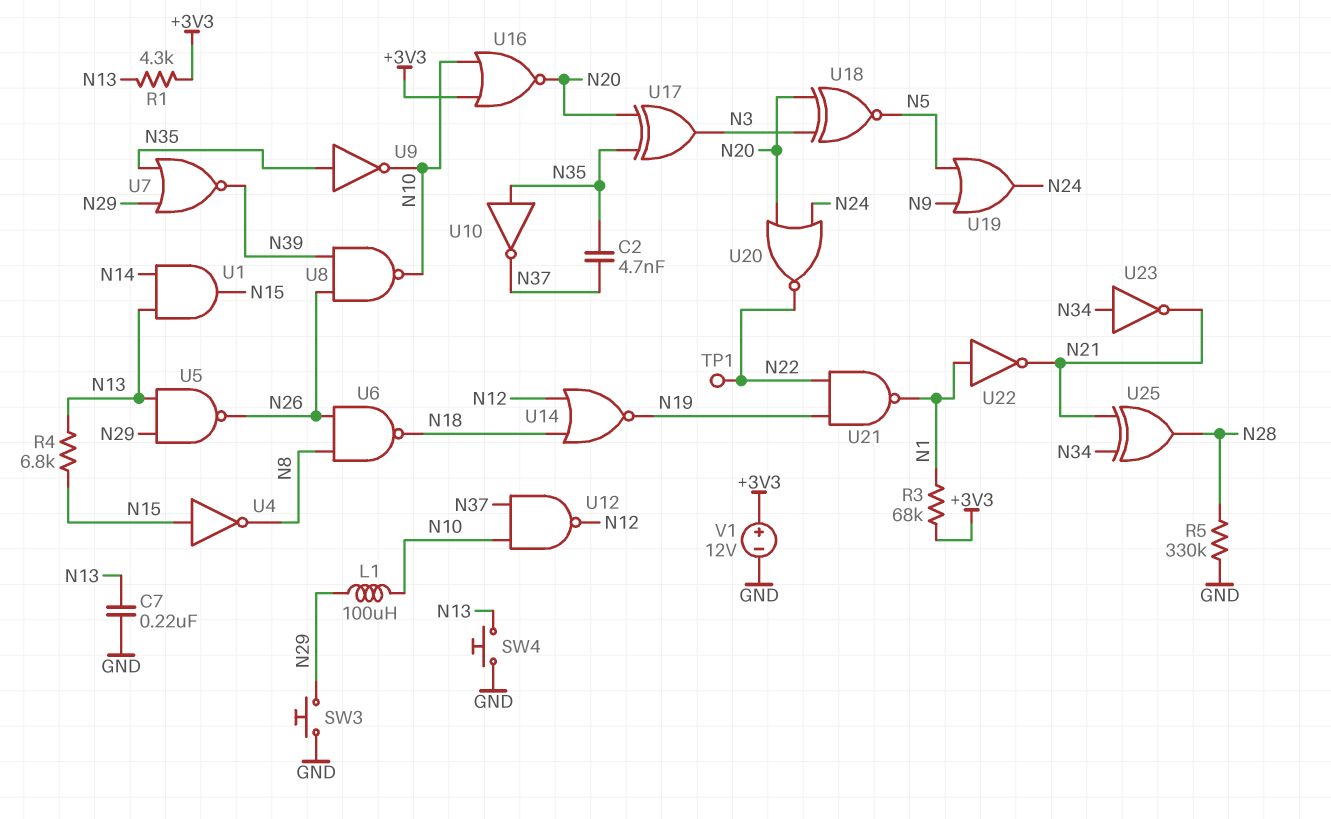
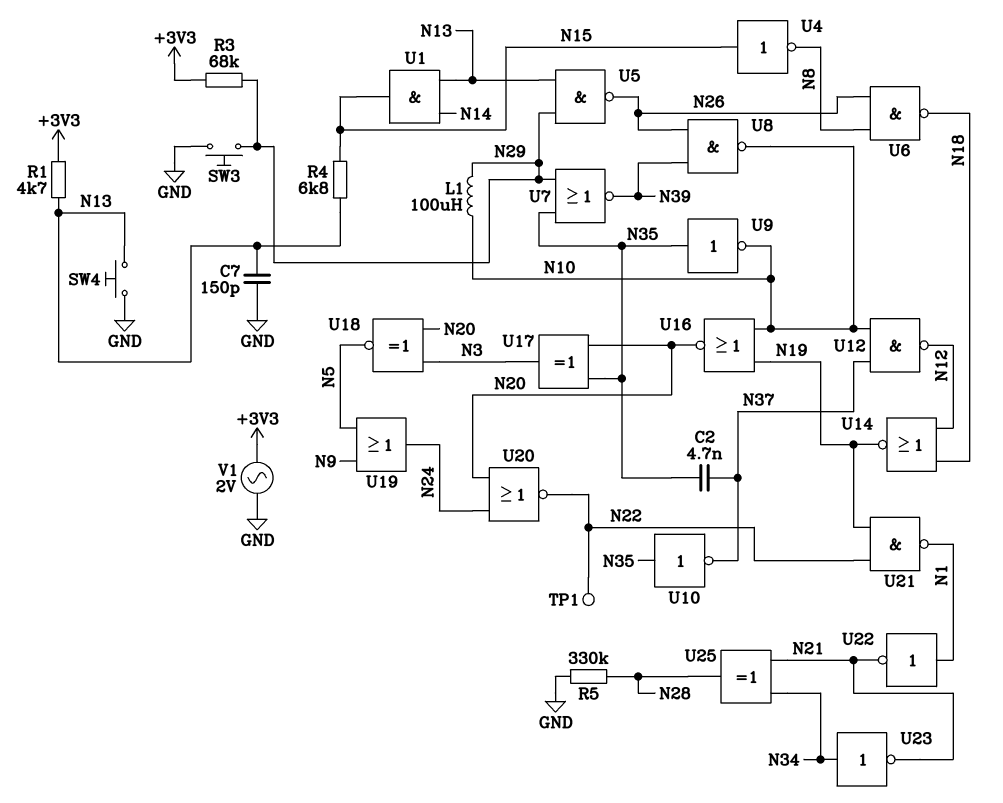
C7: 220nF (GND, N13) -> 150pF (GND, N13)
R1: 4.3k (+3V3, N13) -> 4.7k (+3V3, N13)
R3: 68k (+3V3, N1) -> 68k (+3V3, N29)
U16: NOR (in +3V3, in N10, out N20) -> NOR (in N10, in N19, out N20)
V1: 12V (plus +3V3, minus GND) -> AC 2V (+3V3, GND)

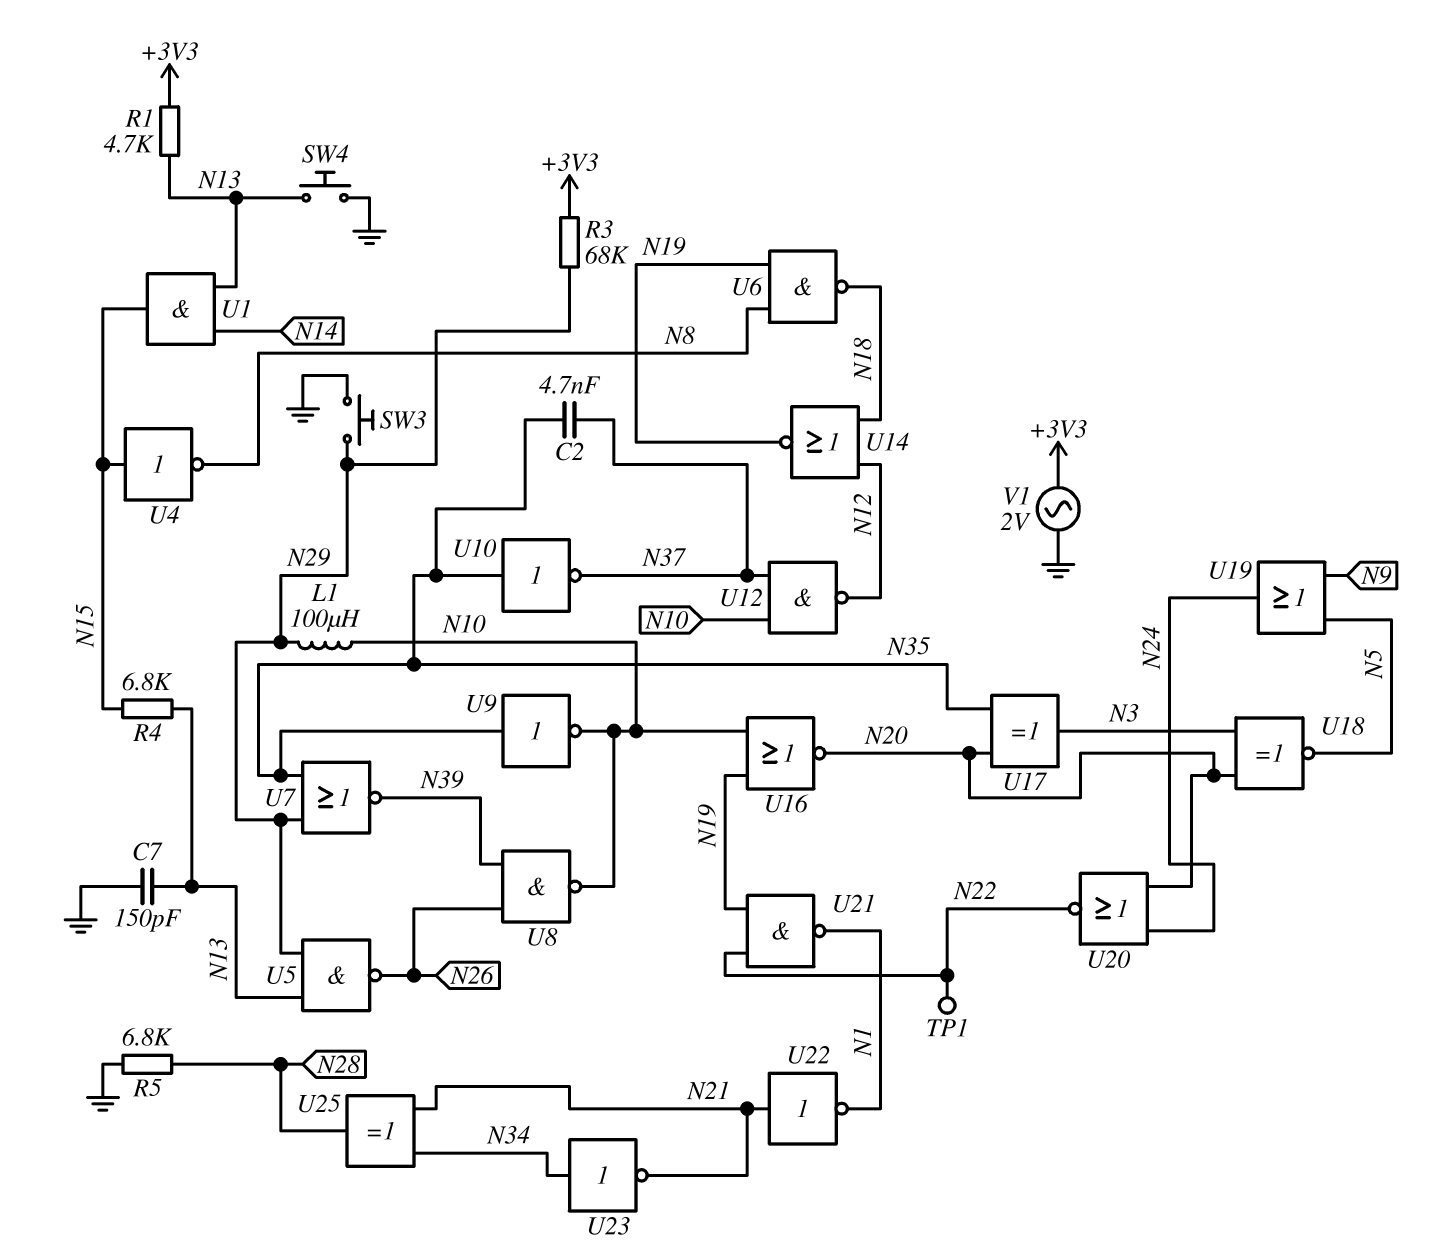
R5: 330k (GND, N28) -> 6.8k (GND, N28)
U6: NAND (in N8, in N26, out N18) -> NAND (in N8, in N19, out N18)
U22: NOT (in N1, out N21) -> NOT (in N21, out N1)

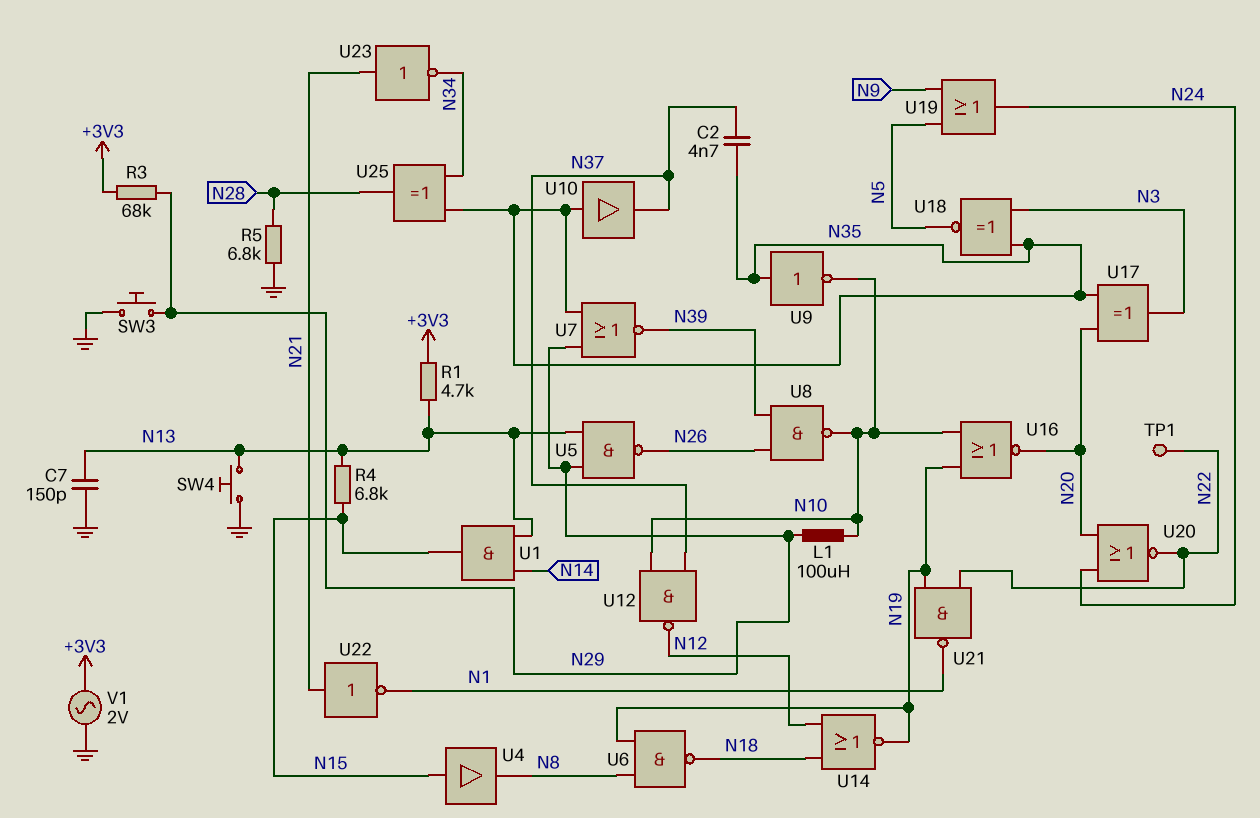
U4: NOT (in N15, out N8) -> buffer (in N15, out N8)
U10: NOT (in N35, out N37) -> buffer (in N35, out N37)
U18: XNOR (in N3, in N20, out N5) -> XNOR (in N3, in N35, out N5)
U23: NOT (in N34, out N21) -> NOT (in N21, out N34)
U25: XOR (in N21, in N34, out N28) -> XOR (in N34, in N35, out N28)

